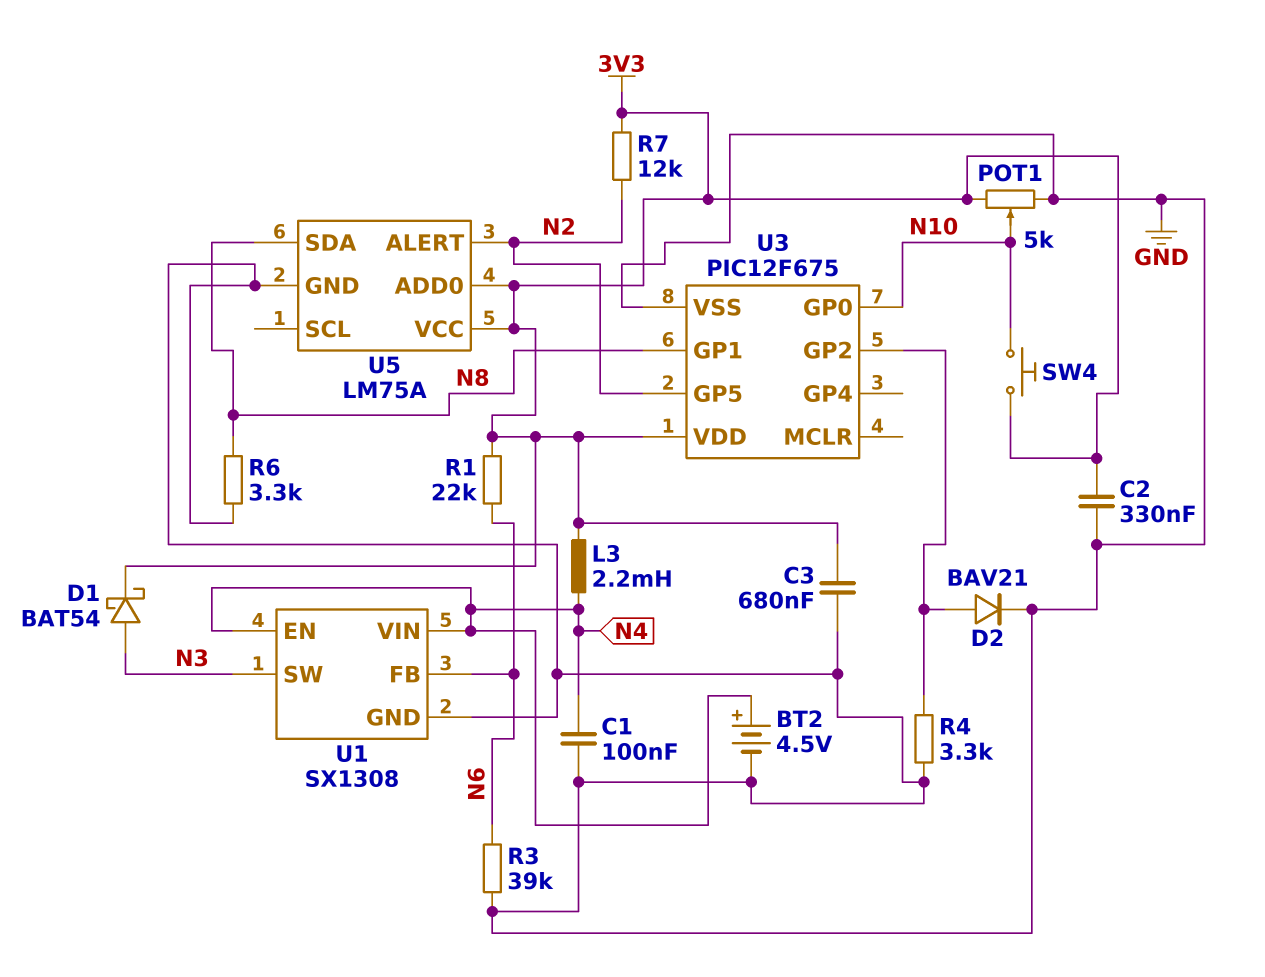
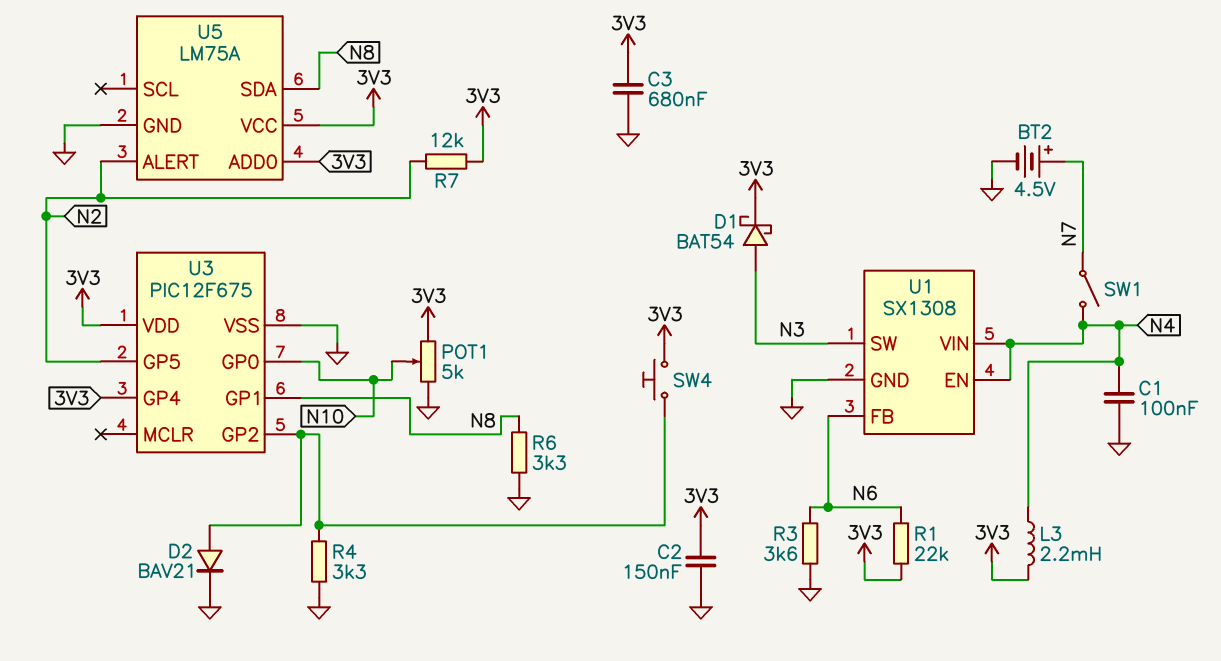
BT2: 4.5V (plus N4, minus GND) -> 4.5V (plus N7, minus GND)
C2: 330nF (3V3, GND) -> 150nF (3V3, GND)
R3: 39k (GND, N6) -> 3.6k (GND, N6)
SW1: none -> switch (N4, N7)
SW4: button (3V3, N10) -> button (3V3, U3/GP2)
U3 pin GP4: none -> 3V3

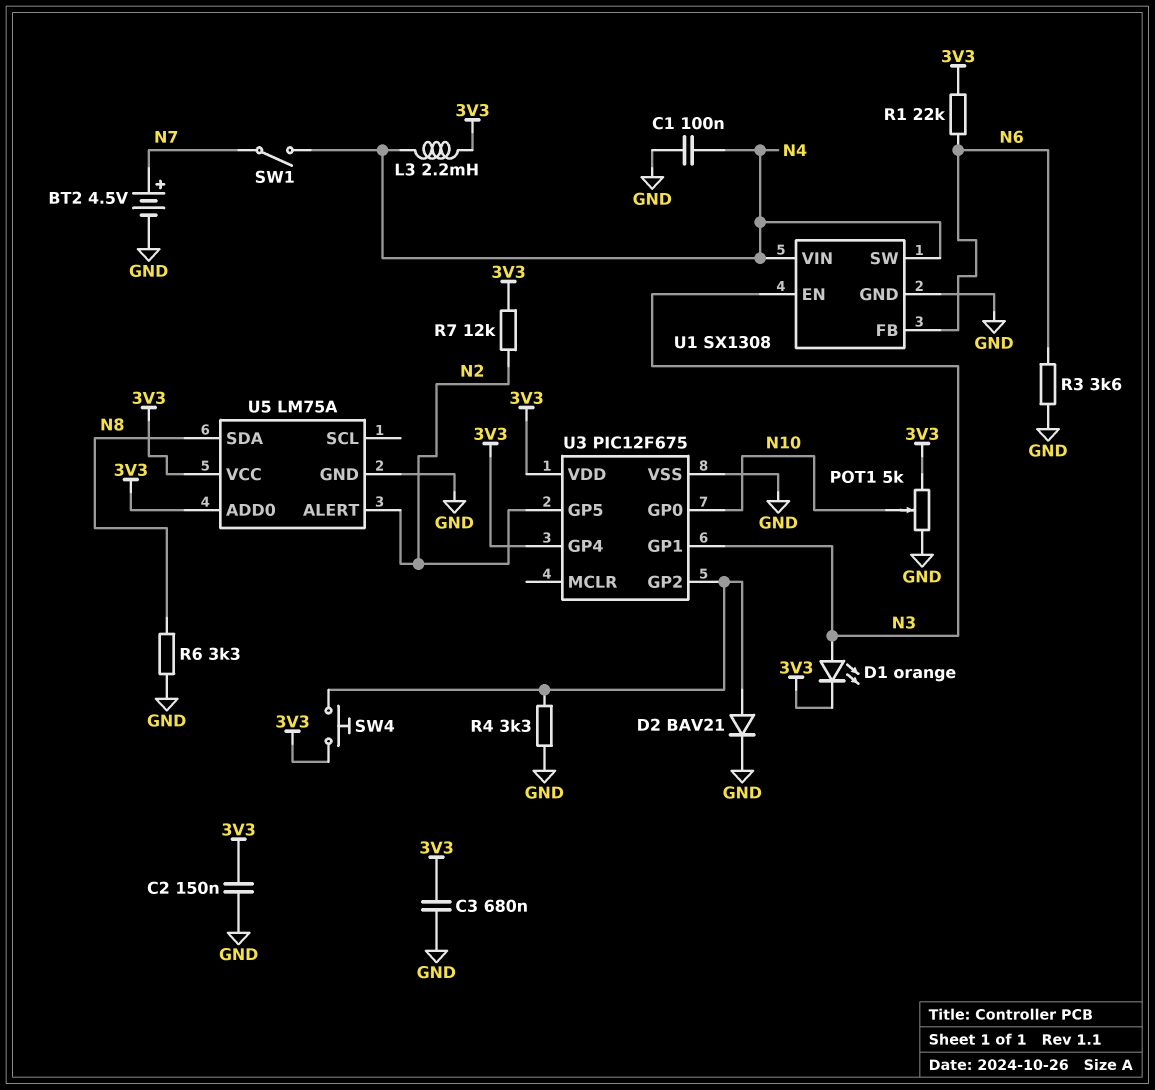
D1: schottky BAT54 (A N3, K 3V3) -> LED orange (A N3, K 3V3)
U1 pin EN: N4 -> N3
U1 pin SW: N3 -> N4
U3 pin GP1: N8 -> N3

